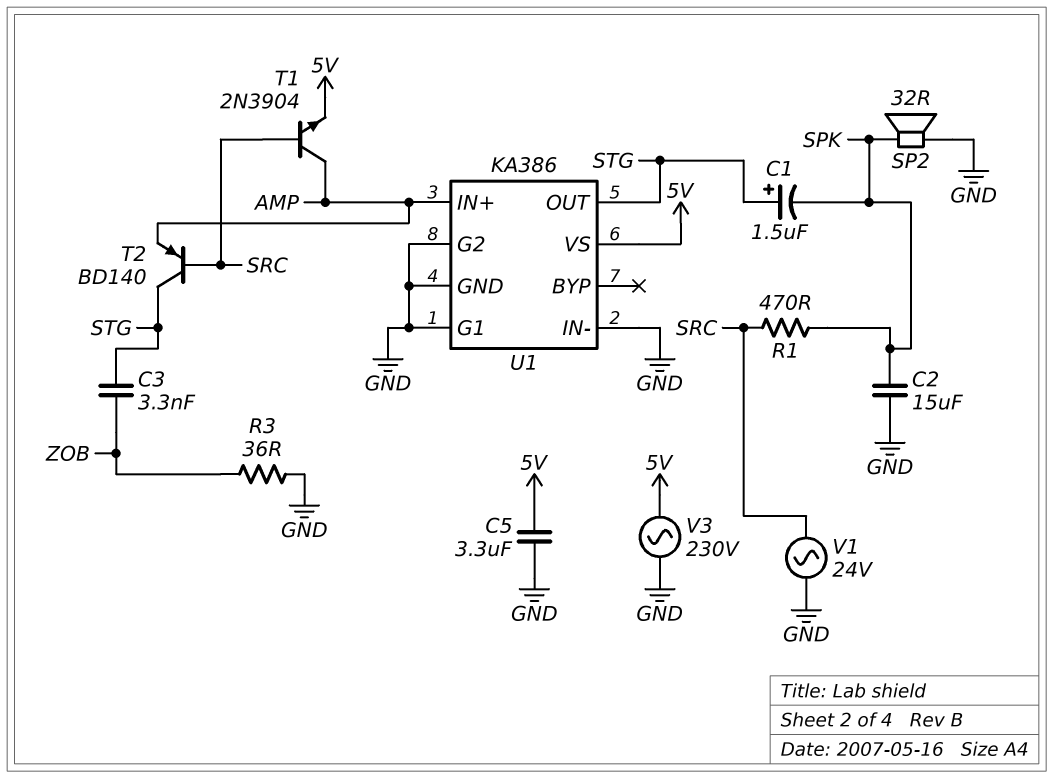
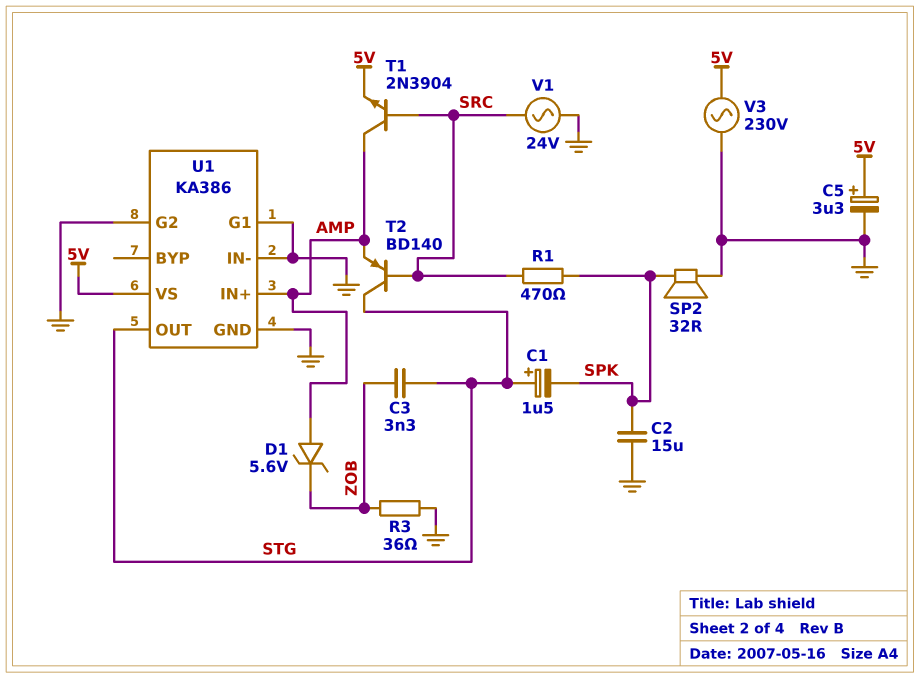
C5: 3.3uF (5V, GND) -> 3.3uF (plus 5V, minus GND)
D1: none -> zener 5.6V (A AMP, K ZOB)

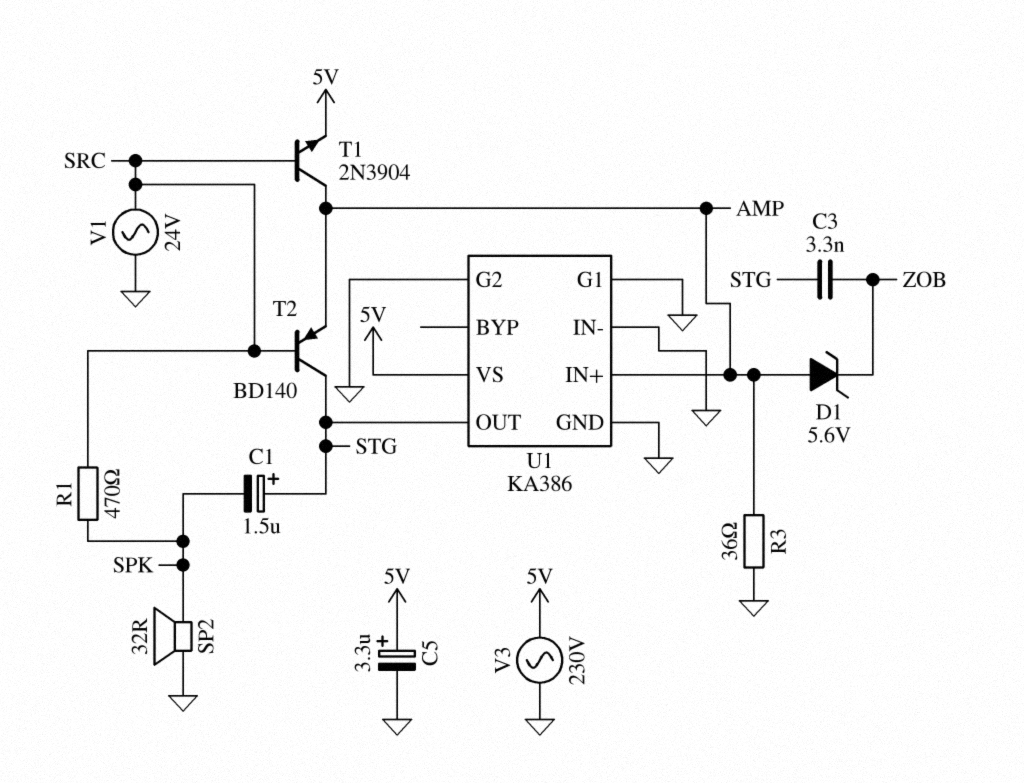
C2: 15uF (GND, SPK) -> none
R3: 36 (GND, ZOB) -> 36 (AMP, GND)

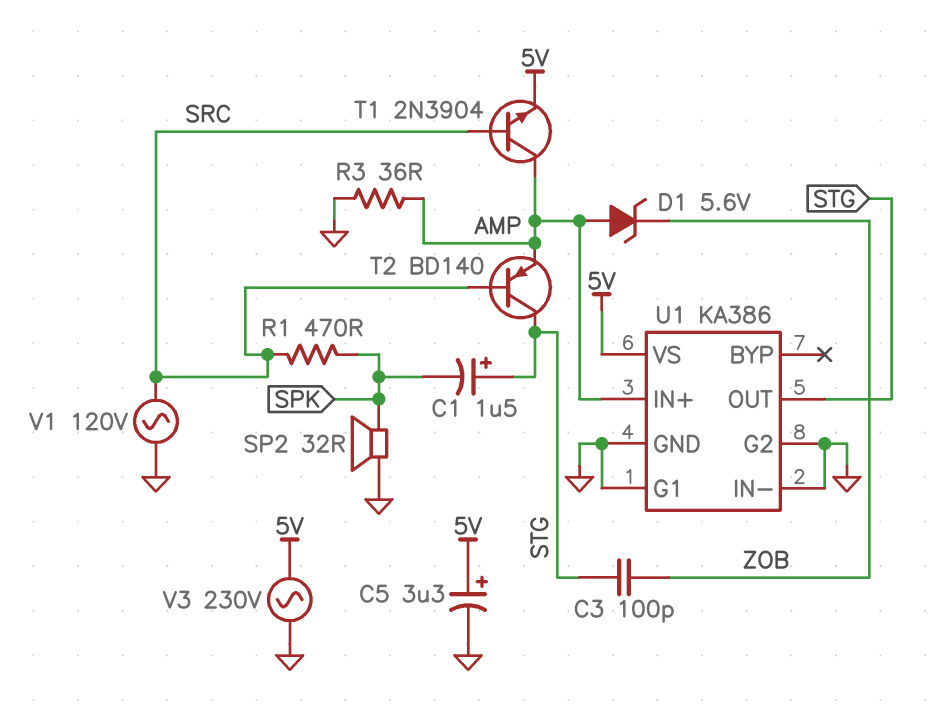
C3: 3.3nF (STG, ZOB) -> 100pF (STG, ZOB)
V1: AC 24V (GND, SRC) -> AC 120V (GND, SRC)

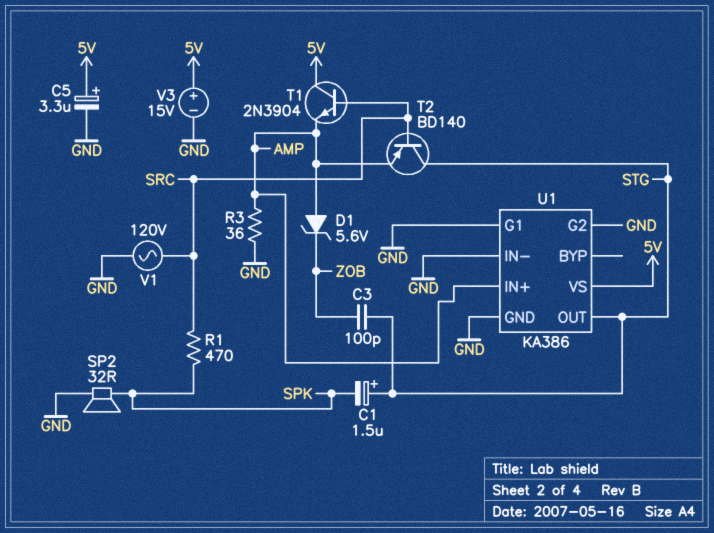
T1: NPN 2N3904 (B SRC, C AMP, E 5V) -> NPN 2N3904 (B SRC, C 5V, E AMP)
V3: AC 230V (5V, GND) -> 15V (plus 5V, minus GND)

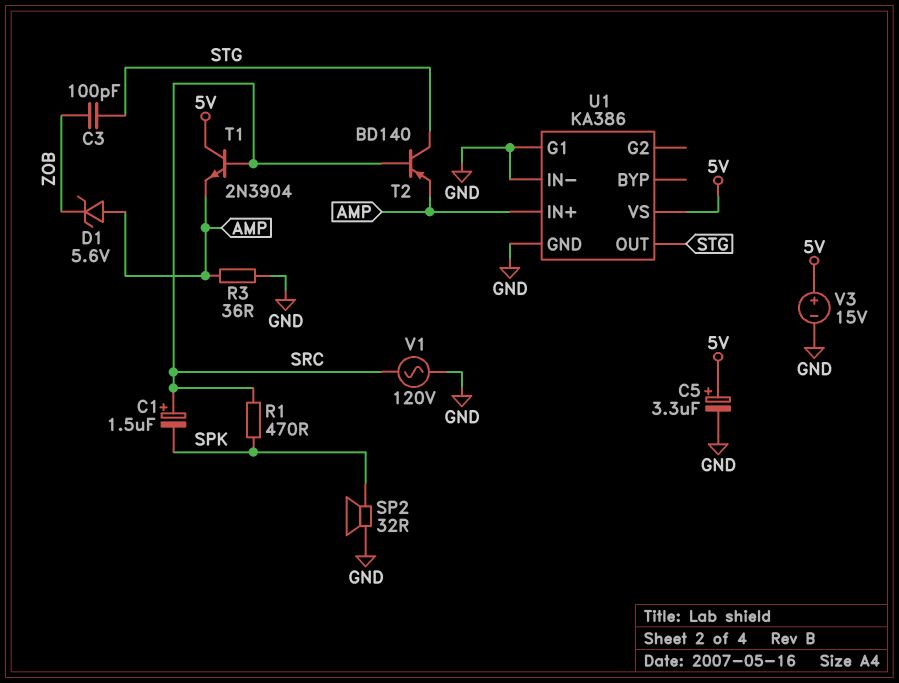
C1: 1.5uF (plus STG, minus SPK) -> 1.5uF (plus SRC, minus SPK)
U1 pin G2: GND -> none

